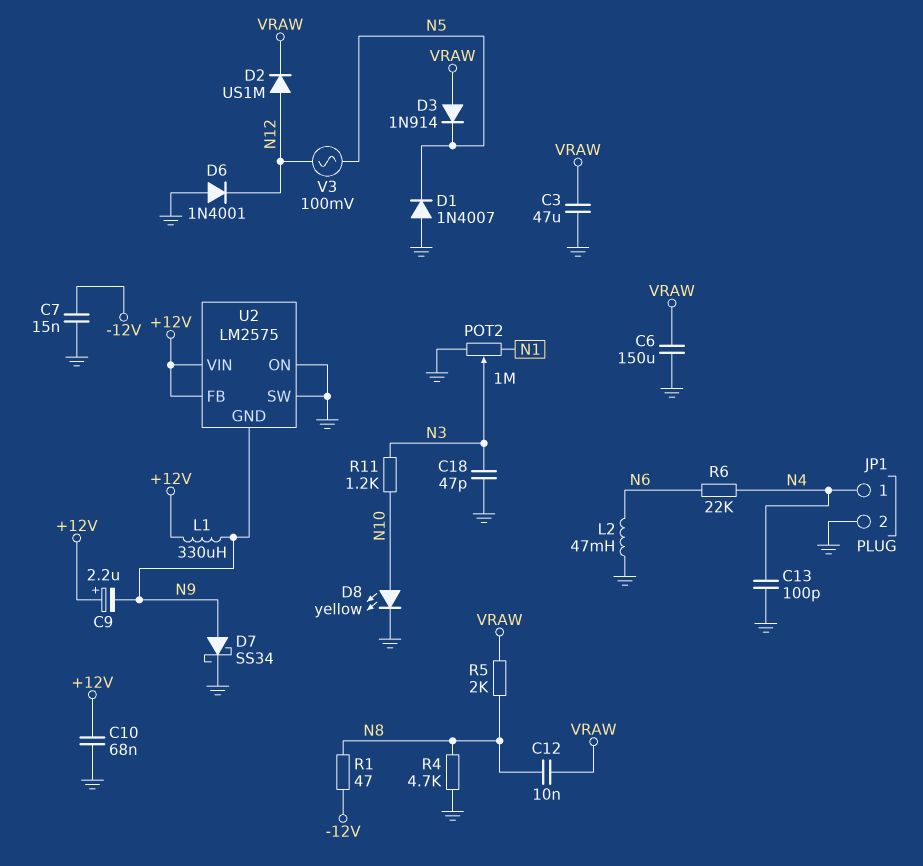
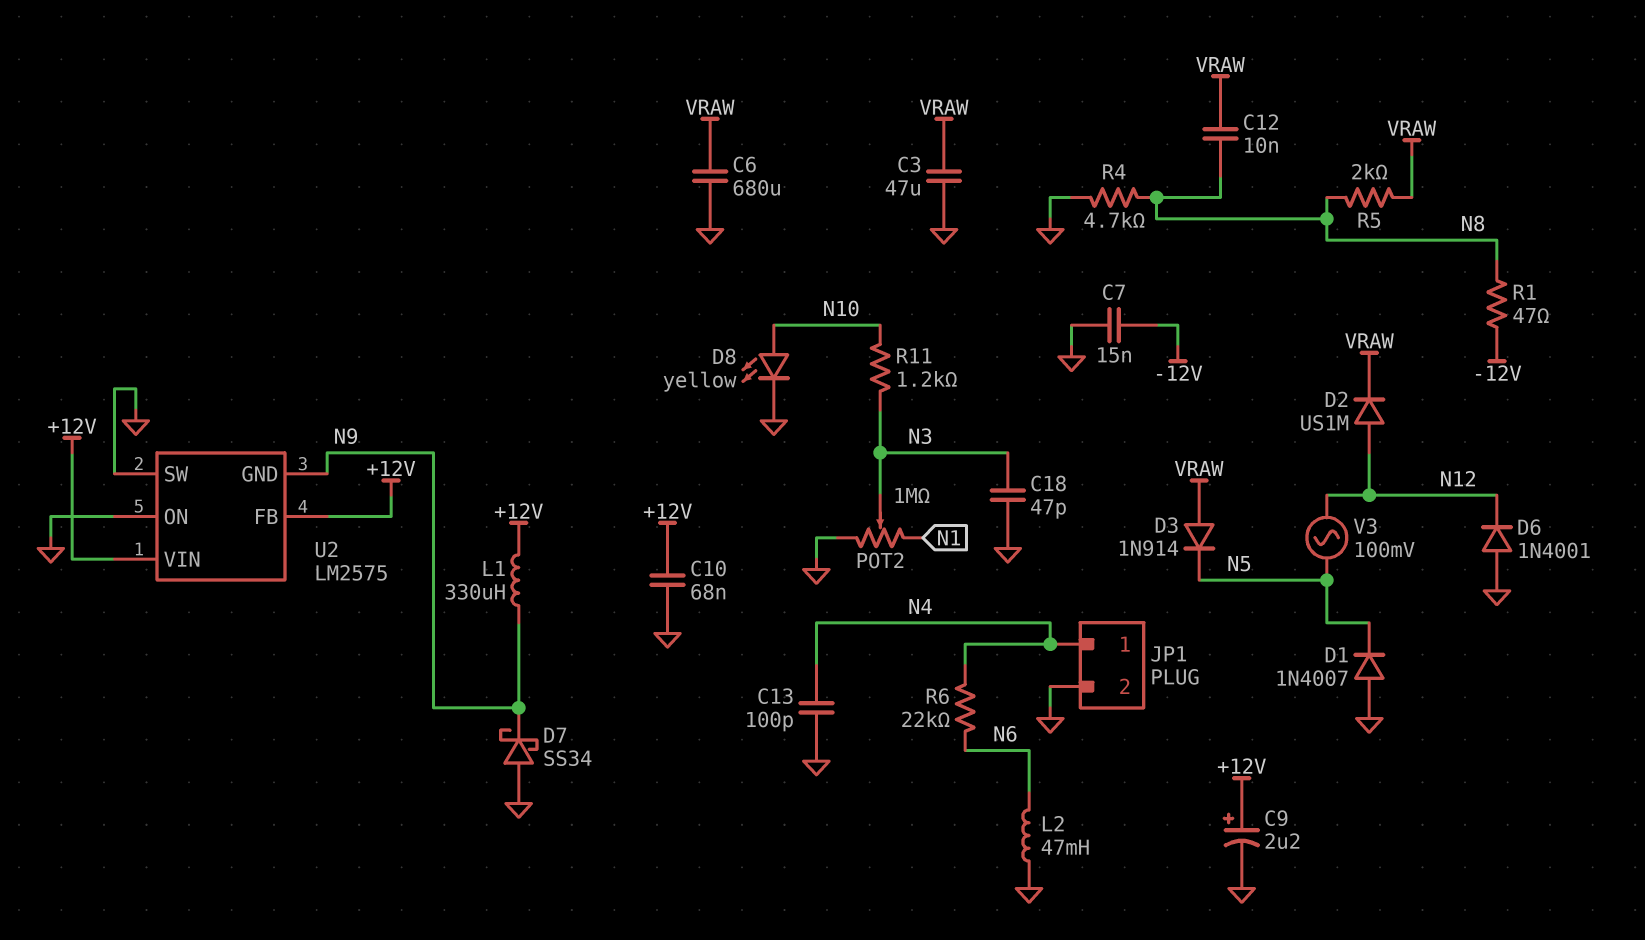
C6: 150uF (GND, VRAW) -> 680uF (GND, VRAW)
C9: 2.2uF (plus +12V, minus N9) -> 2.2uF (plus +12V, minus GND)
D7: schottky SS34 (A N9, K GND) -> schottky SS34 (A GND, K N9)

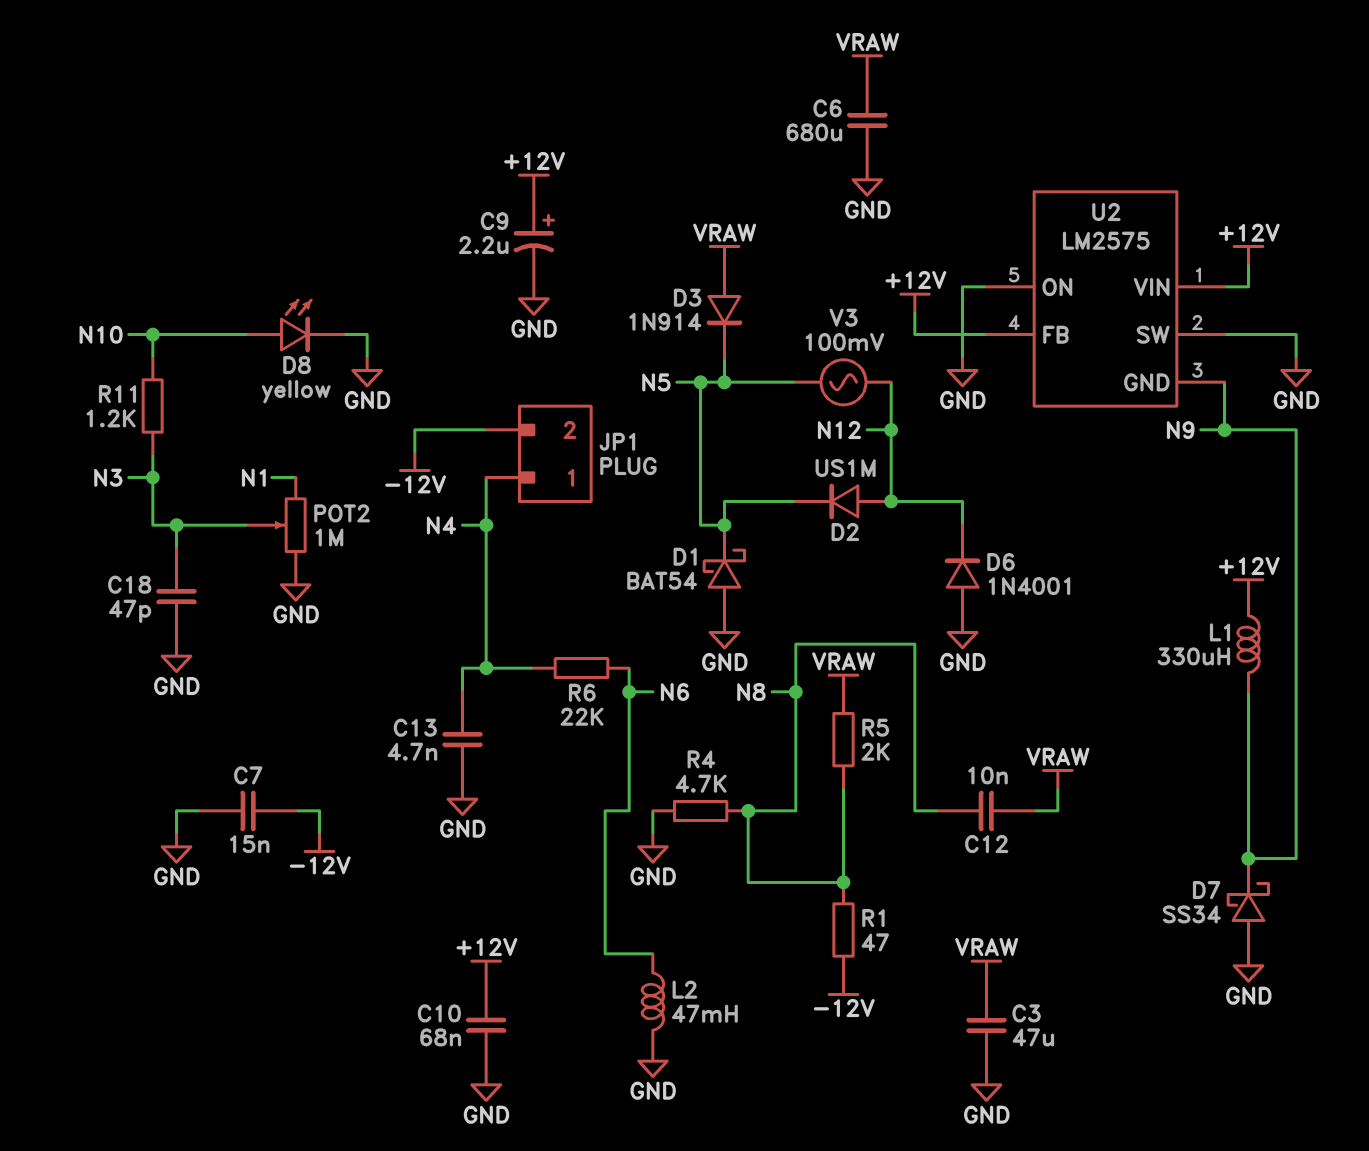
C13: 100pF (GND, N4) -> 4.7nF (GND, N4)
D1: diode 1N4007 (A GND, K N5) -> schottky BAT54 (A GND, K N5)
D2: diode US1M (A N12, K VRAW) -> diode US1M (A N12, K N5)
JP1 pin 2: GND -> -12V

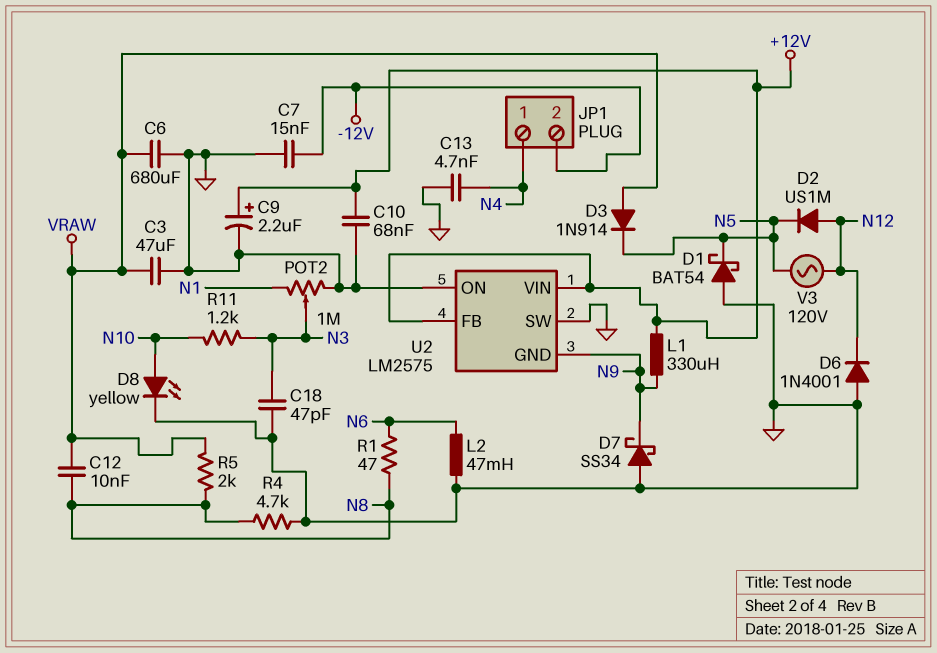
R1: 47 (-12V, N8) -> 47 (N6, N8)
R6: 22k (N4, N6) -> none
V3: AC 100mV (N5, N12) -> AC 120V (N5, N12)

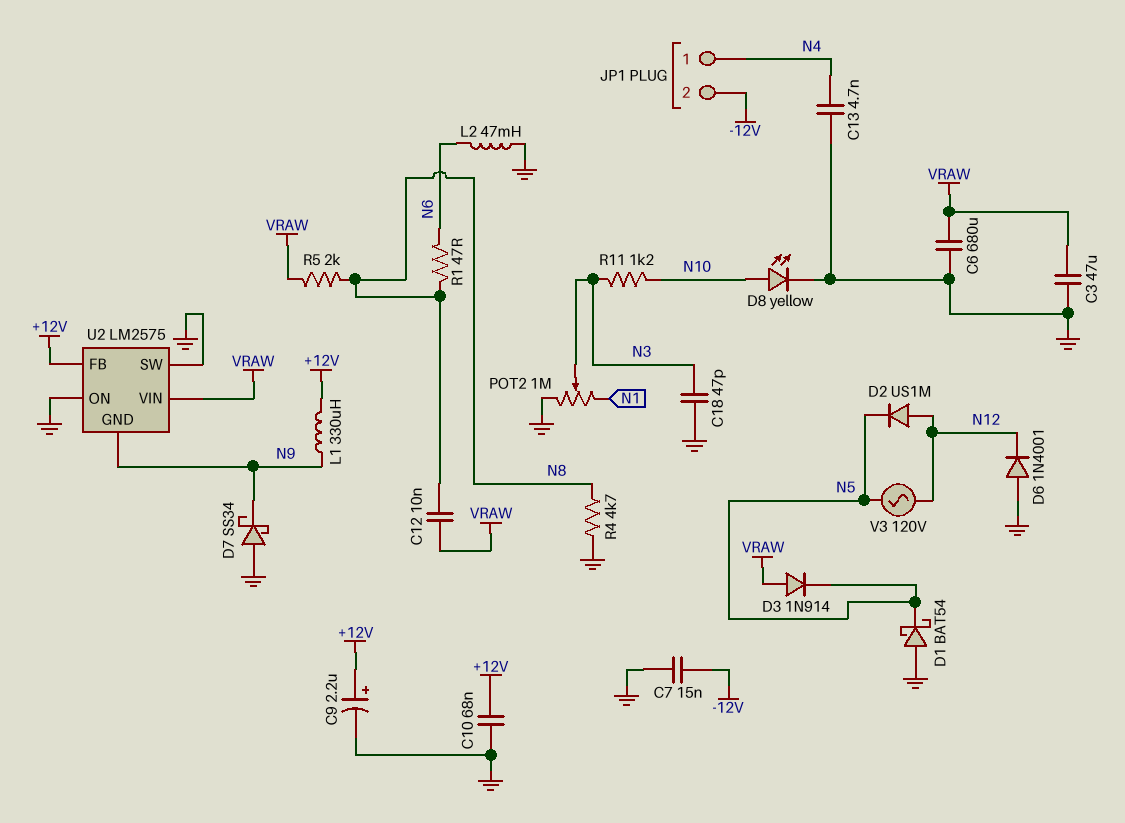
U2 pin VIN: +12V -> VRAW

